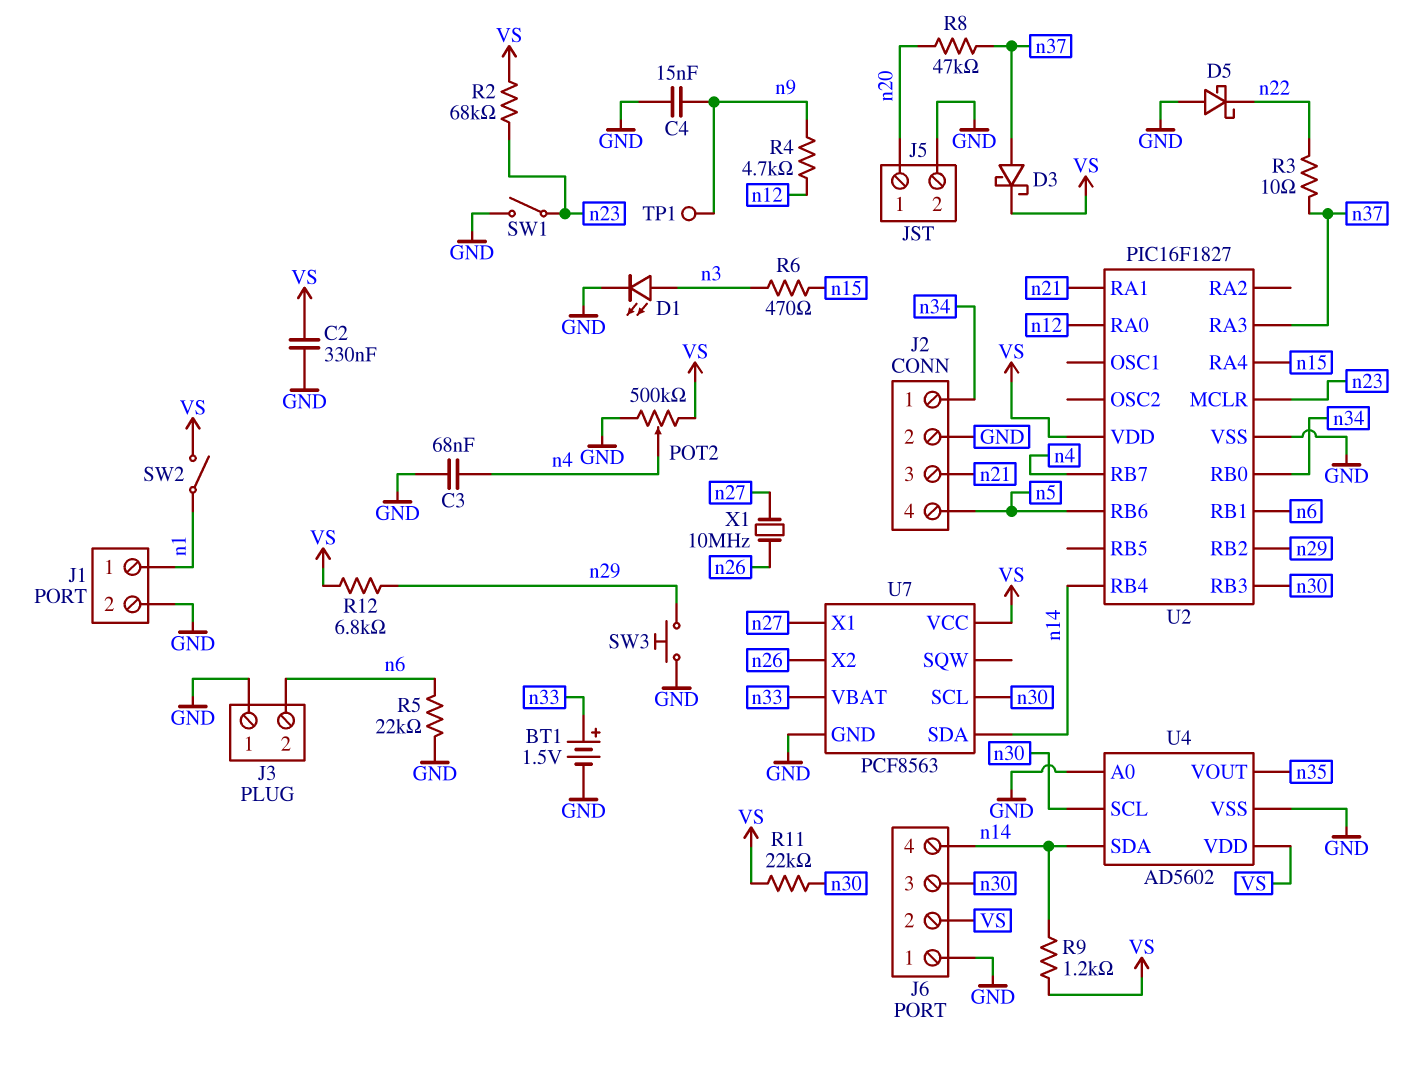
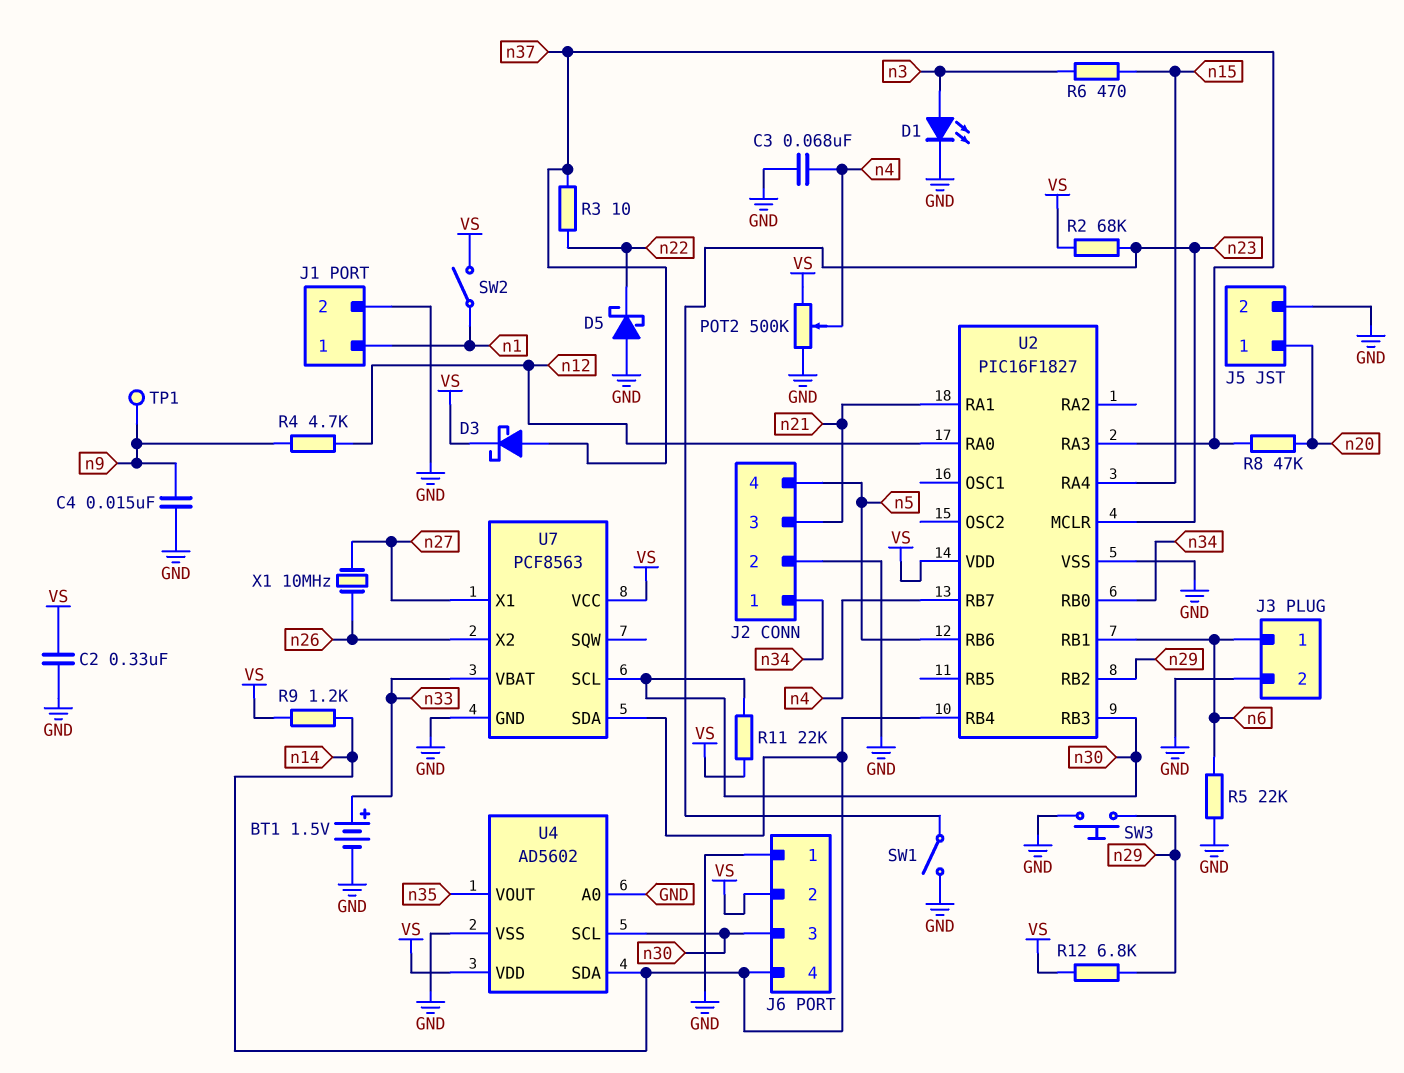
J3 pin 1: GND -> n6
J3 pin 2: n6 -> GND

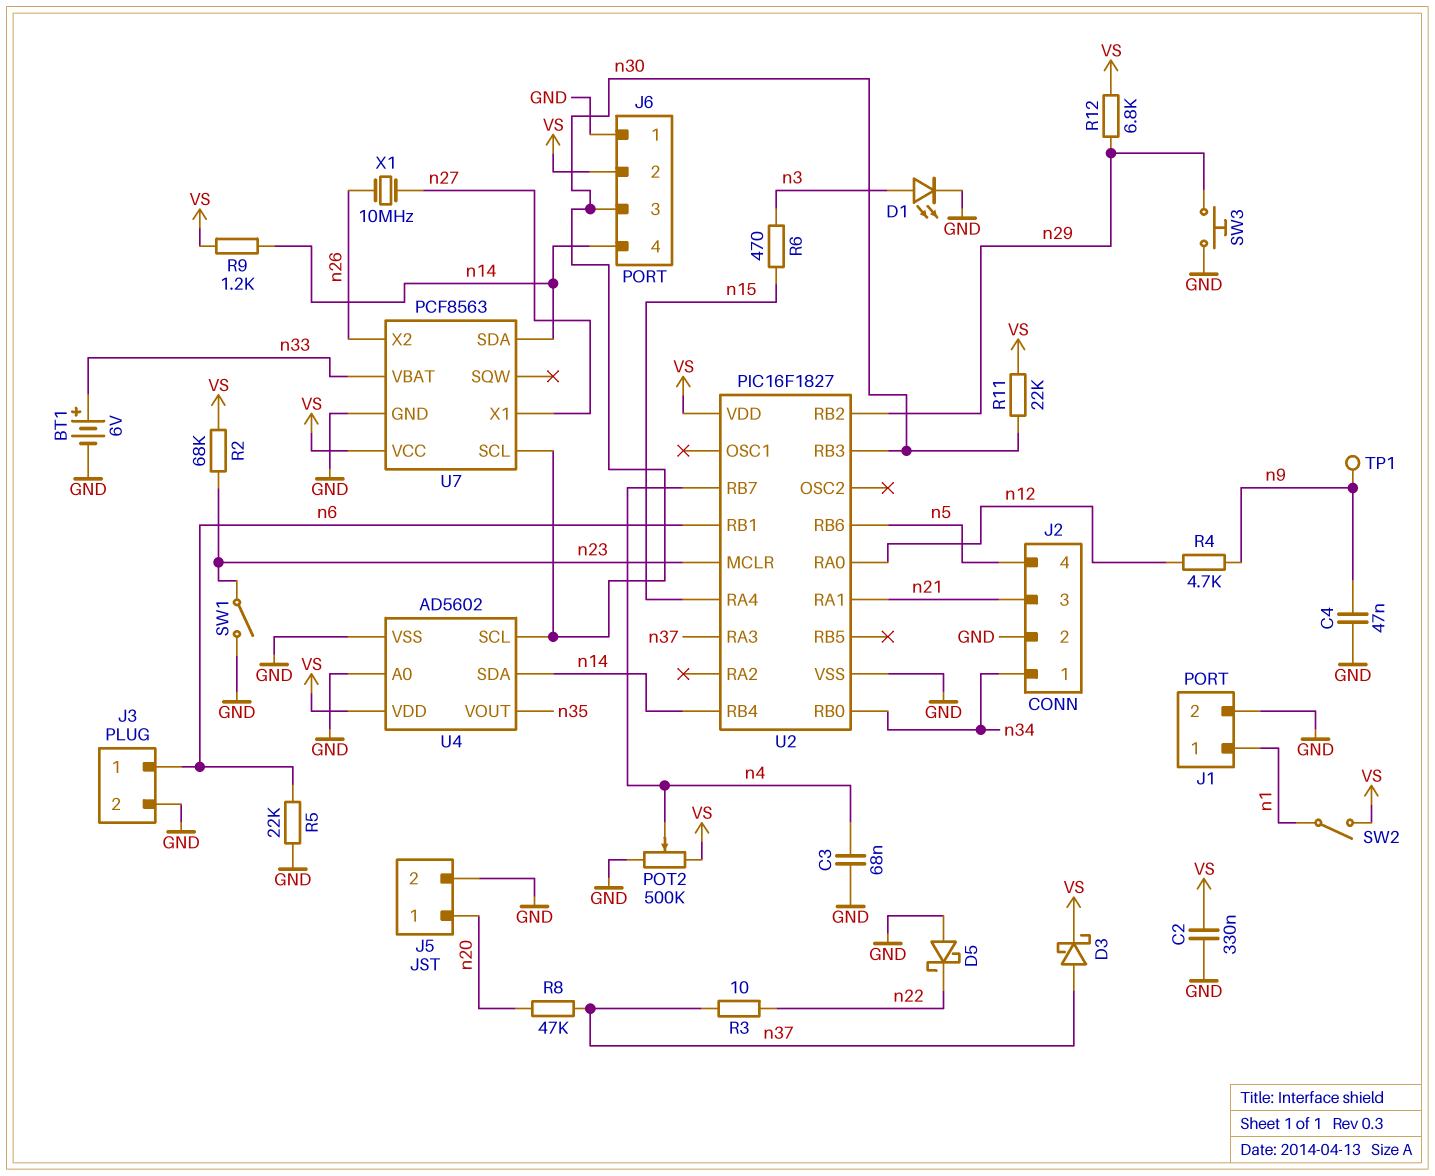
BT1: 1.5V (plus n33, minus GND) -> 6V (plus n33, minus GND)
C4: 15nF (GND, n9) -> 47nF (GND, n9)

